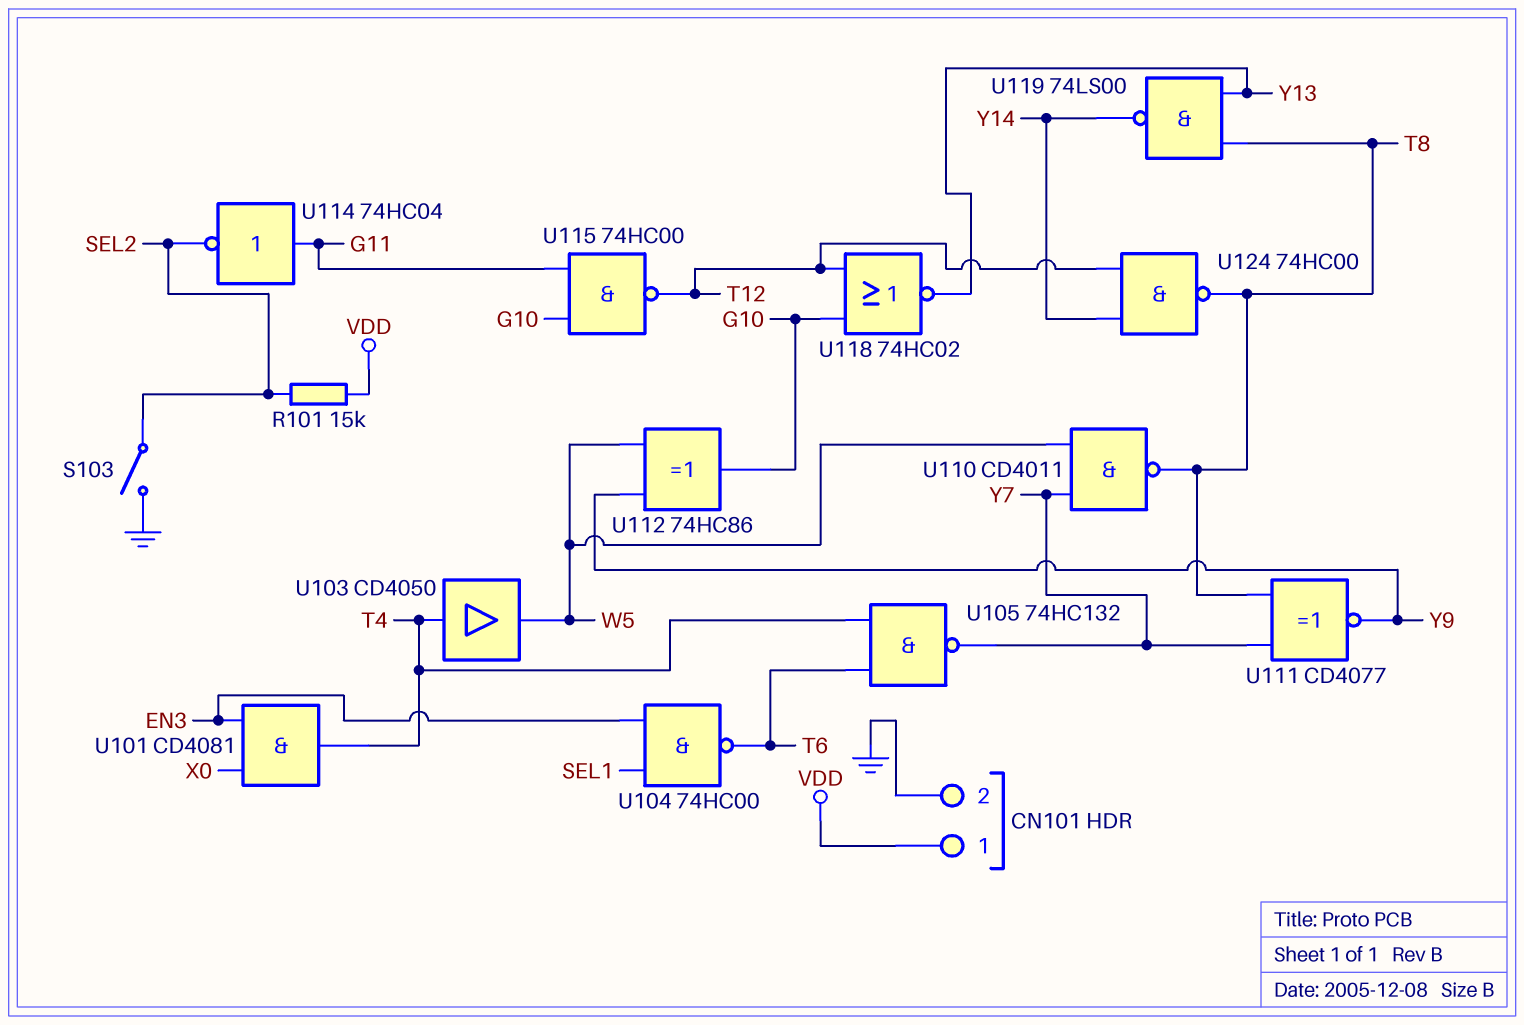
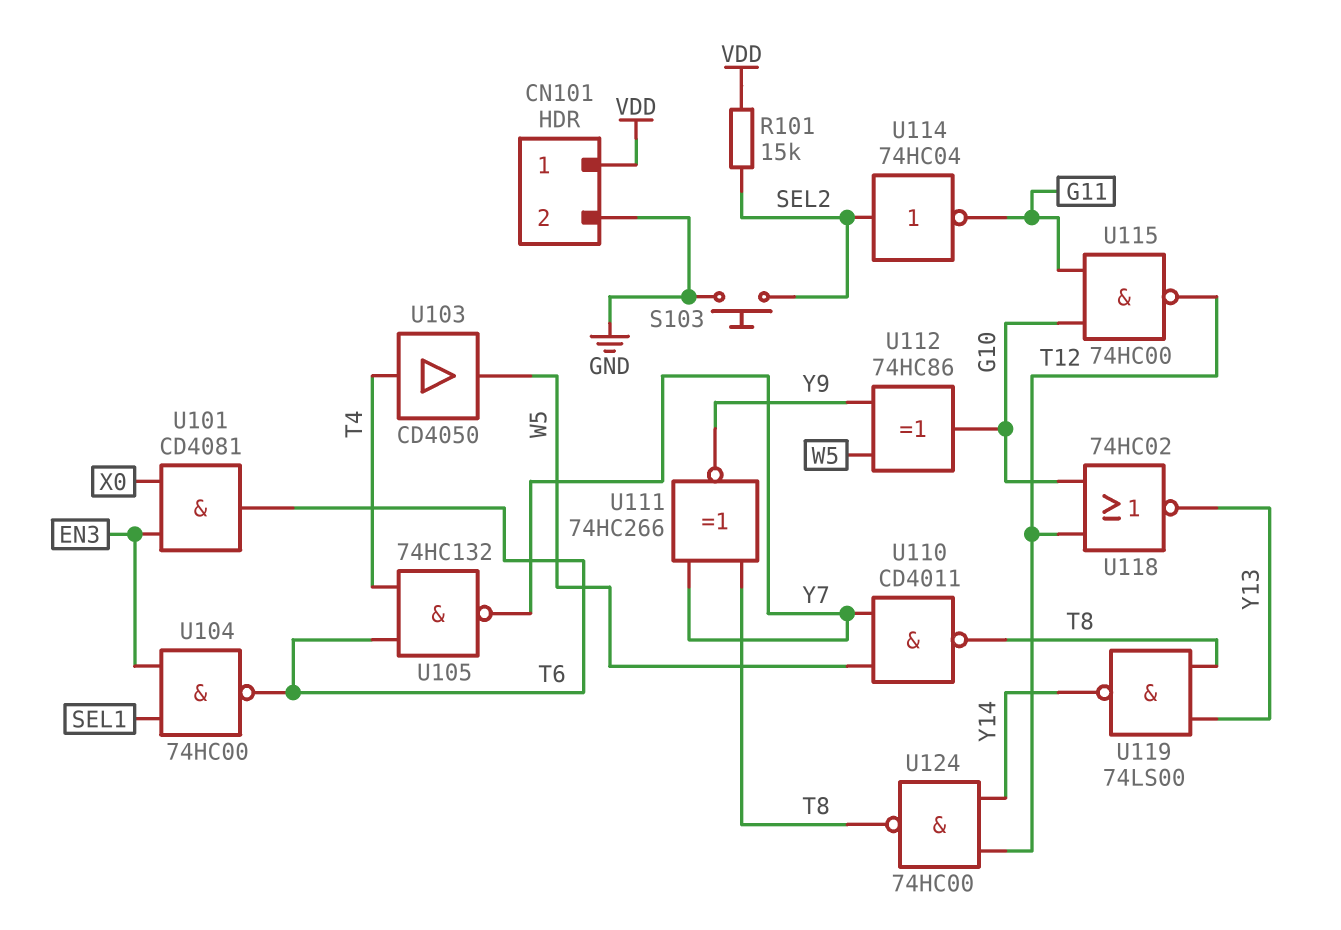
S103: switch (GND, SEL2) -> button (GND, SEL2)
U101: AND CD4081 (in EN3, in X0, out T4) -> AND CD4081 (in EN3, in X0, out T6)
U111: XNOR CD4077 (in T8, in Y7, out Y9) -> XNOR 74HC266 (in T8, in Y7, out Y9)
U114: NOT 74HC04 (in G11, out SEL2) -> NOT 74HC04 (in SEL2, out G11)

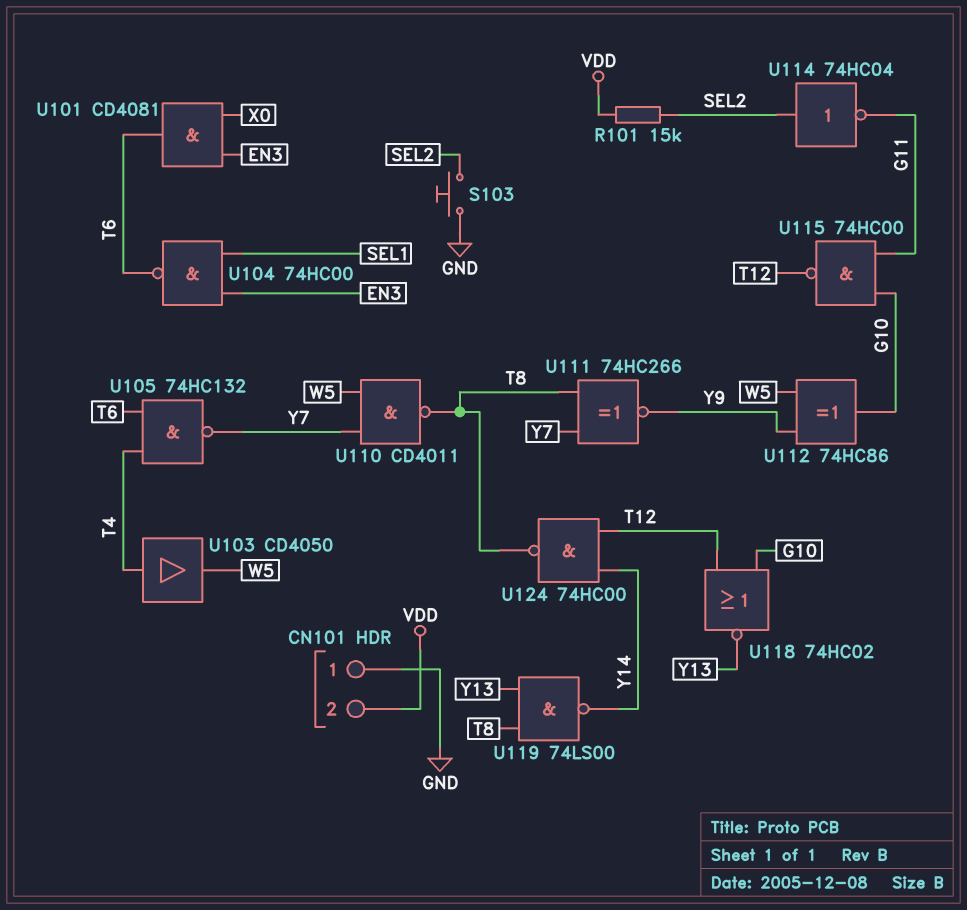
CN101 pin 1: VDD -> GND
CN101 pin 2: GND -> VDD

